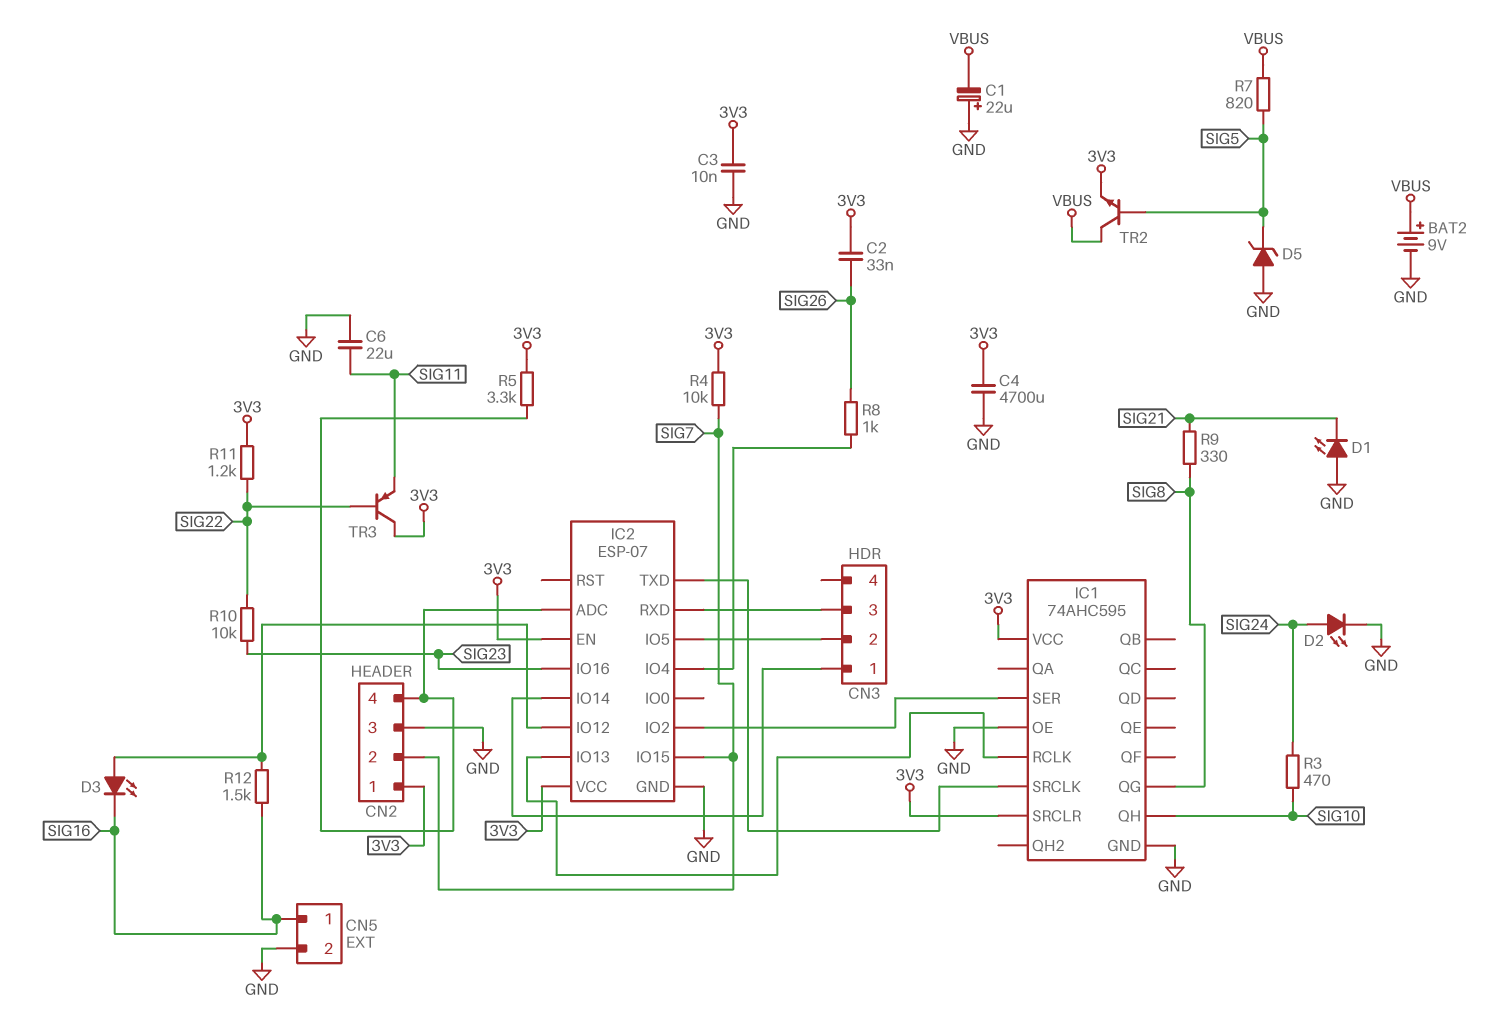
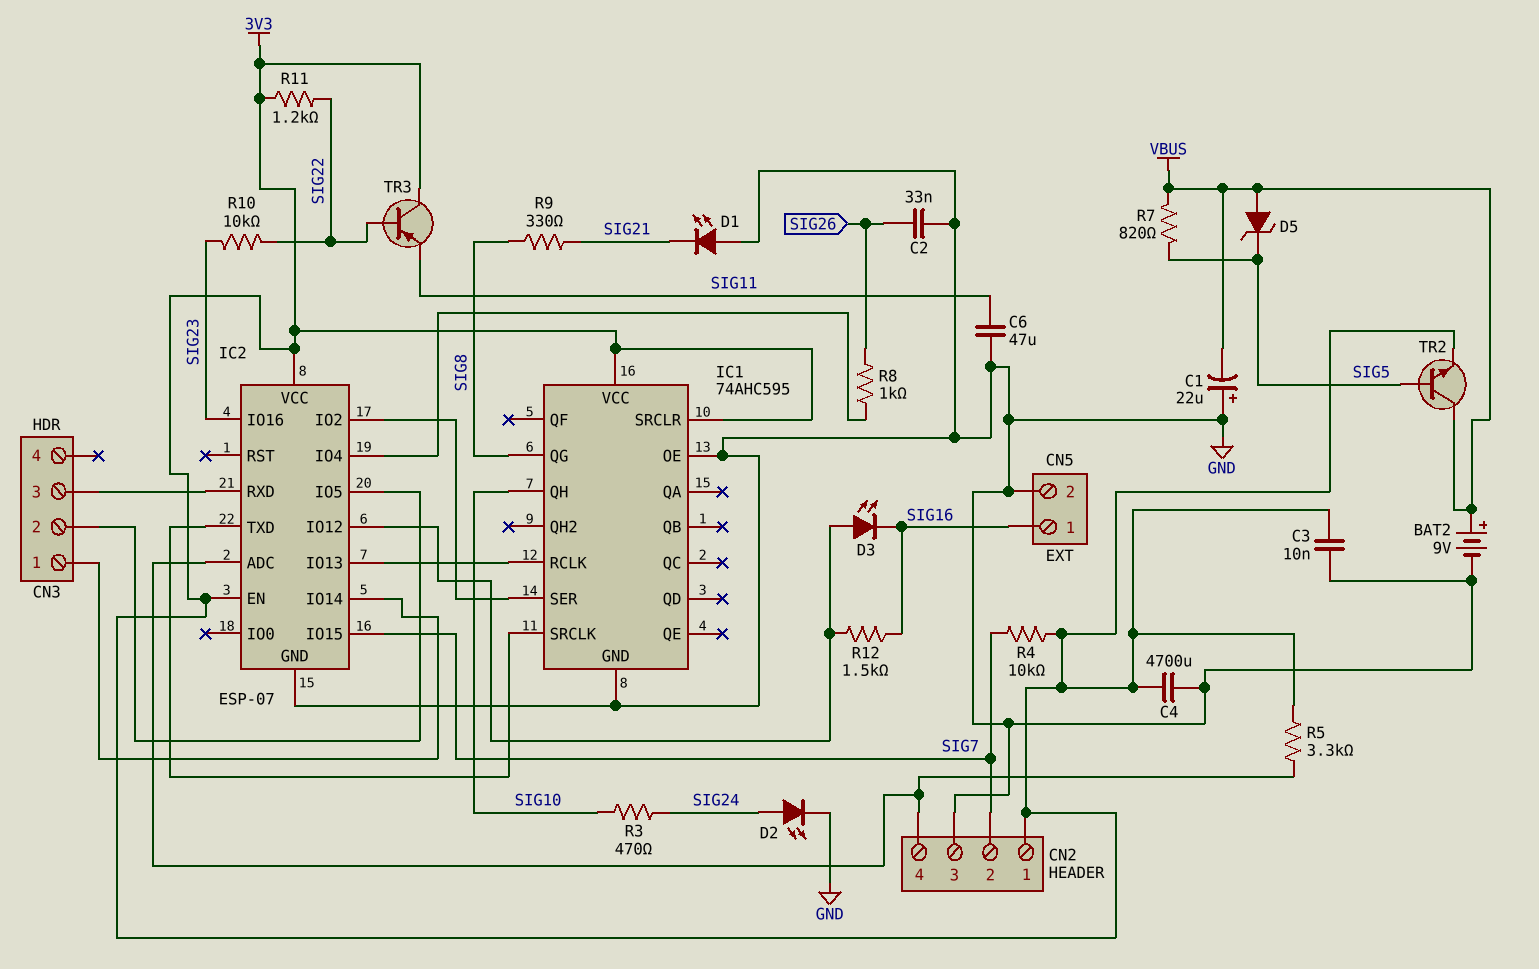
C2: 33nF (3V3, SIG26) -> 33nF (GND, SIG26)
C6: 22uF (GND, SIG11) -> 47uF (GND, SIG11)
D5: zener (A GND, K SIG5) -> zener (A VBUS, K SIG5)

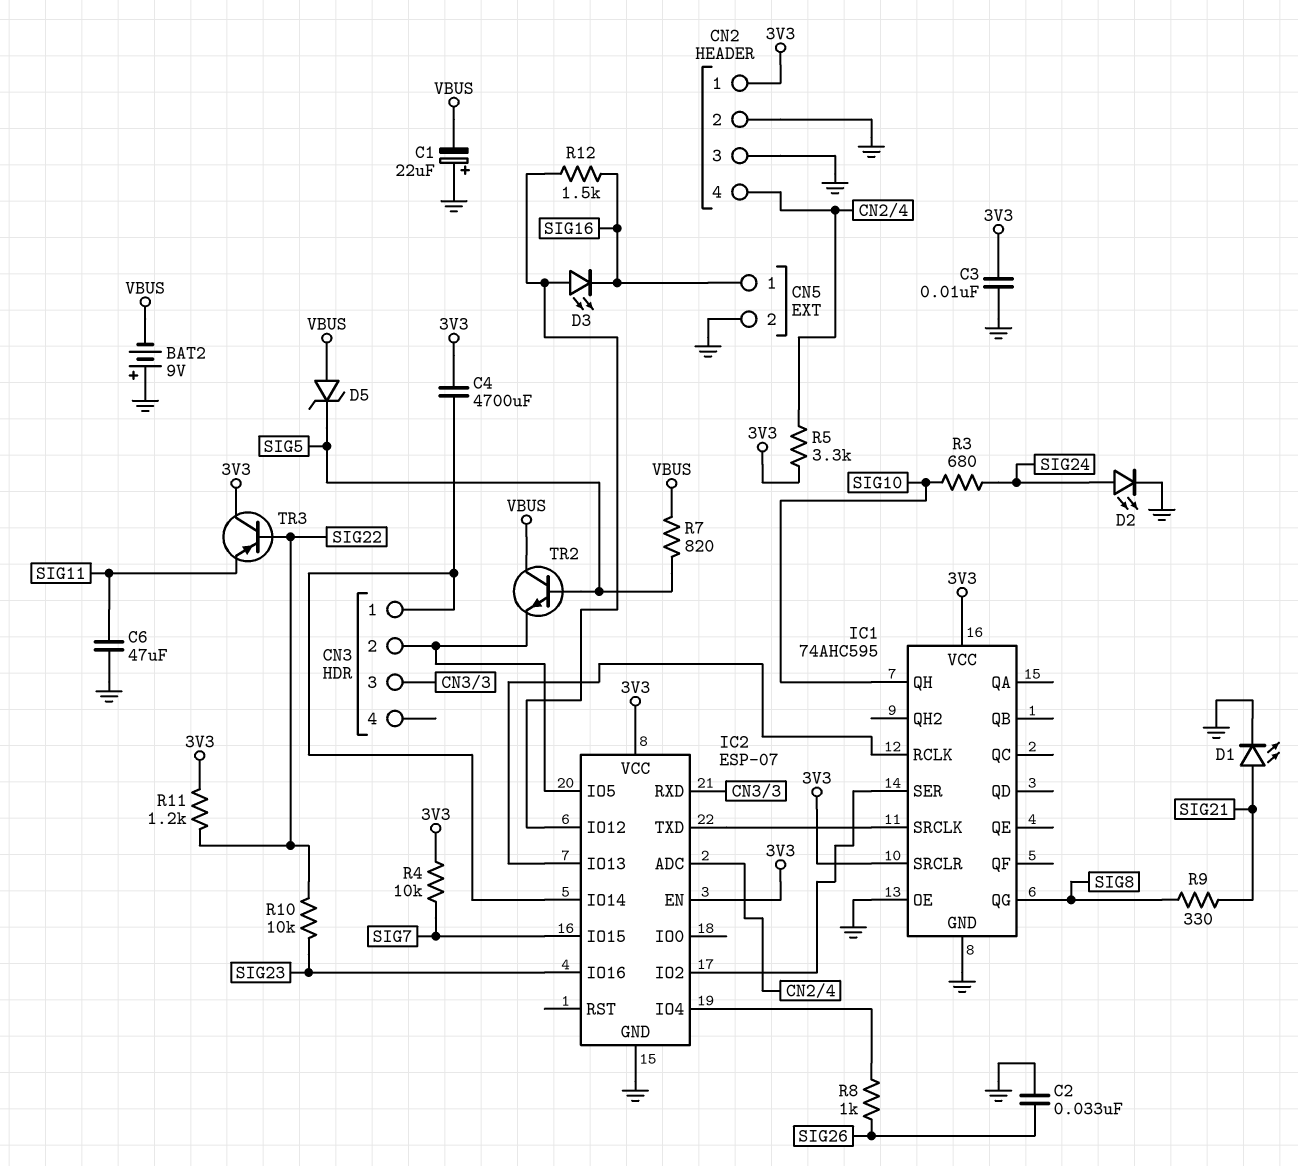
BAT2: 9V (plus VBUS, minus GND) -> 9V (plus GND, minus VBUS)
C4: 4700uF (3V3, GND) -> 4700uF (3V3, CN3/1)
CN2 pin 2: SIG7 -> GND
D1: LED (A GND, K SIG21) -> LED (A SIG21, K GND)
R3: 470 (SIG10, SIG24) -> 680 (SIG10, SIG24)
TR2: NPN (B SIG5, C VBUS, E 3V3) -> NPN (B SIG5, C VBUS, E CN3/2)

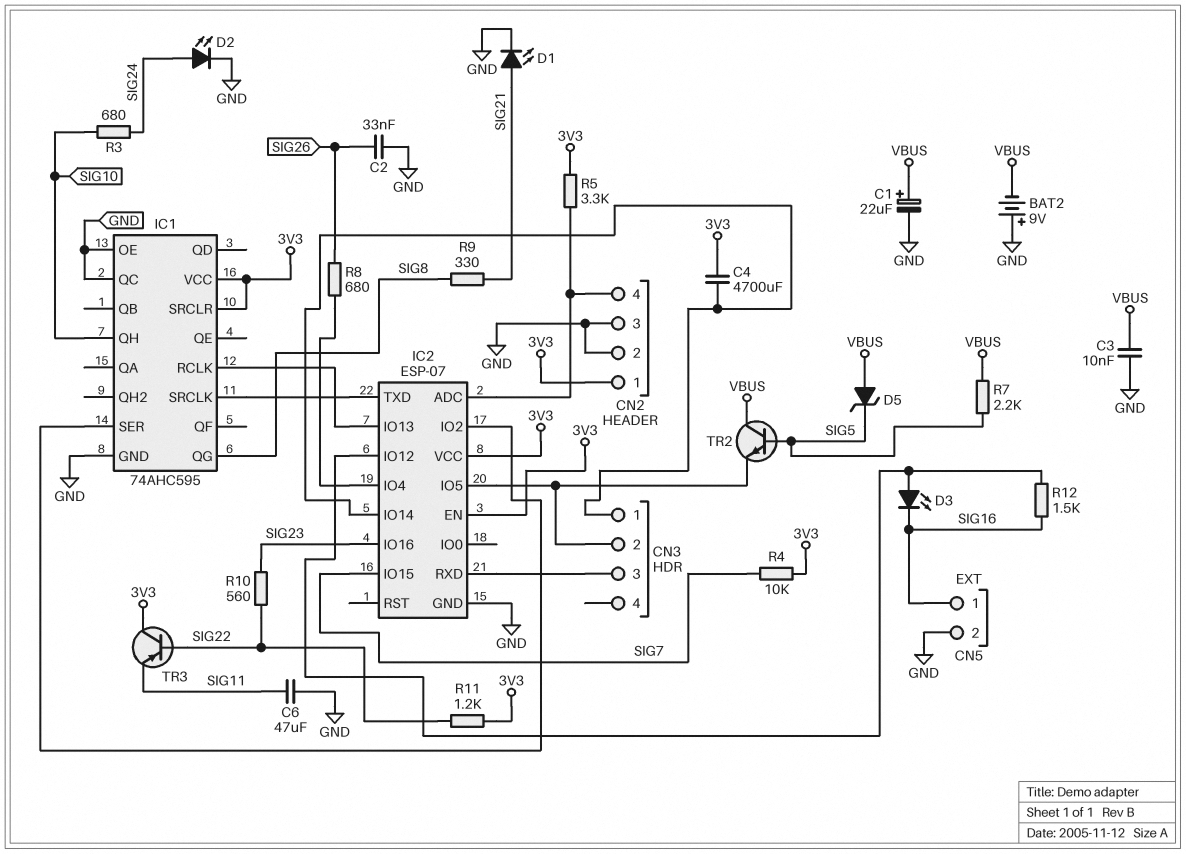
C1: 22uF (plus GND, minus VBUS) -> 22uF (plus VBUS, minus GND)
C3: 10nF (3V3, GND) -> 10nF (GND, VBUS)
IC1 pin QC: none -> GND
R7: 820 (SIG5, VBUS) -> 2.2k (SIG5, VBUS)
R8: 1k (IC2/IO4, SIG26) -> 680 (IC2/IO4, SIG26)
R10: 10k (SIG22, SIG23) -> 560 (SIG22, SIG23)

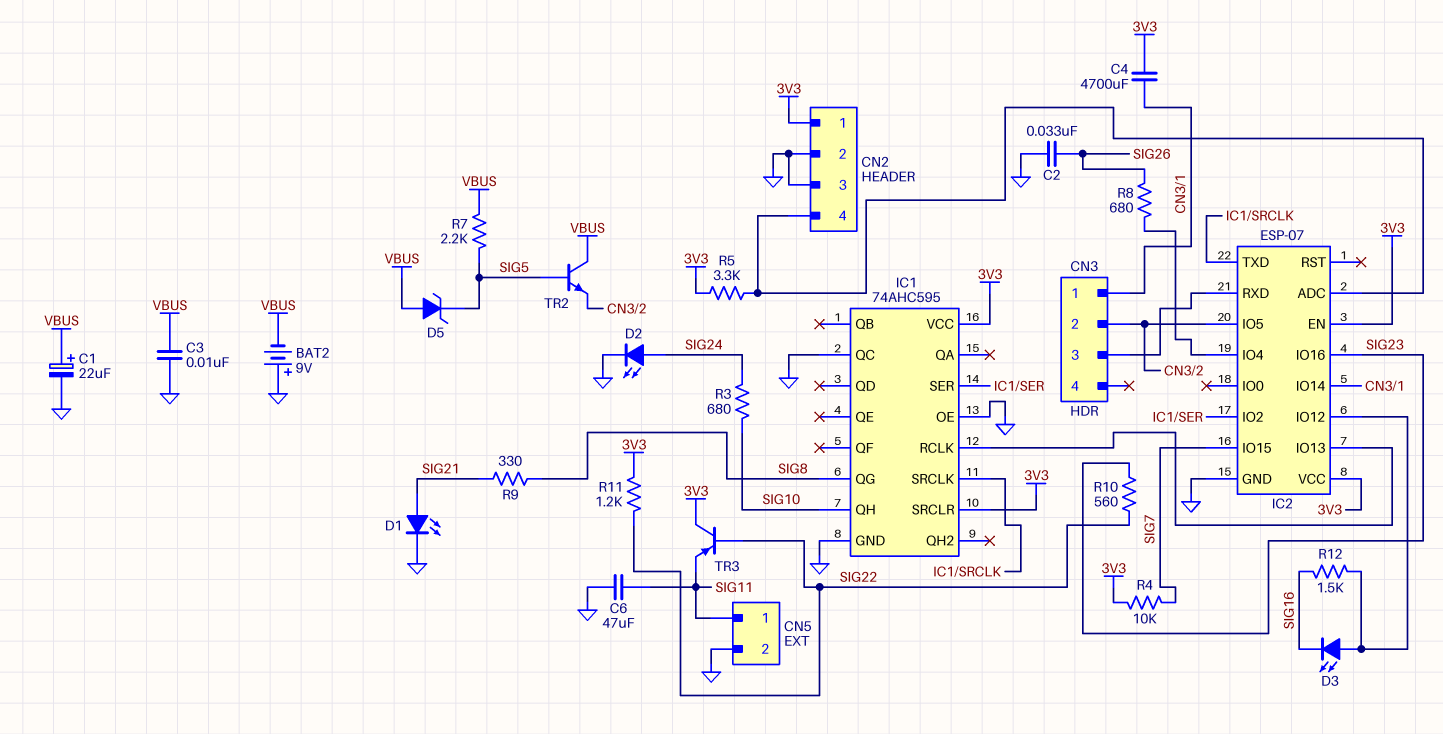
CN5 pin 1: SIG16 -> SIG11

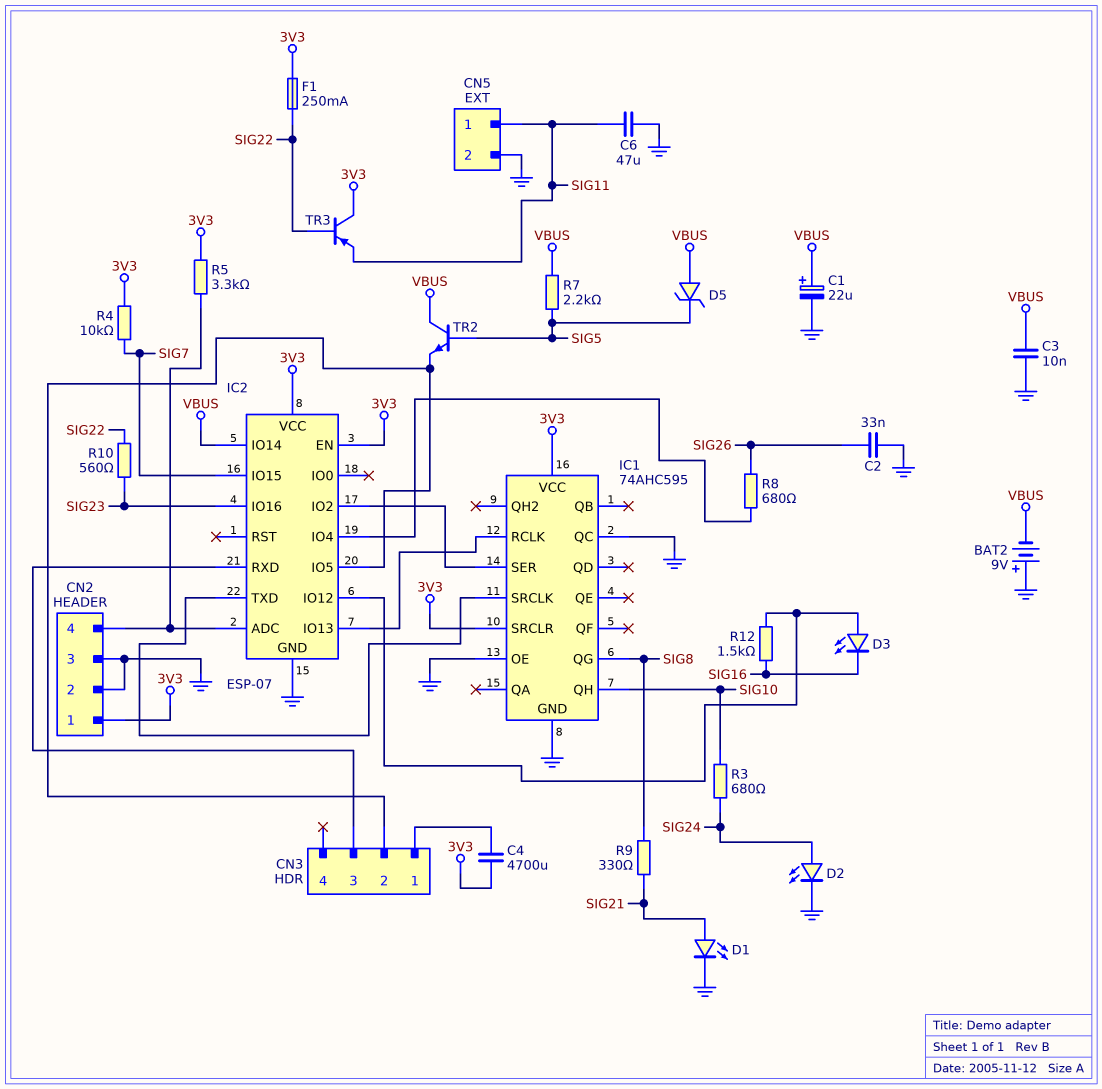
F1: none -> 250mA (3V3, SIG22)
IC2 pin IO14: CN3/1 -> VBUS
R11: 1.2k (3V3, SIG22) -> none

